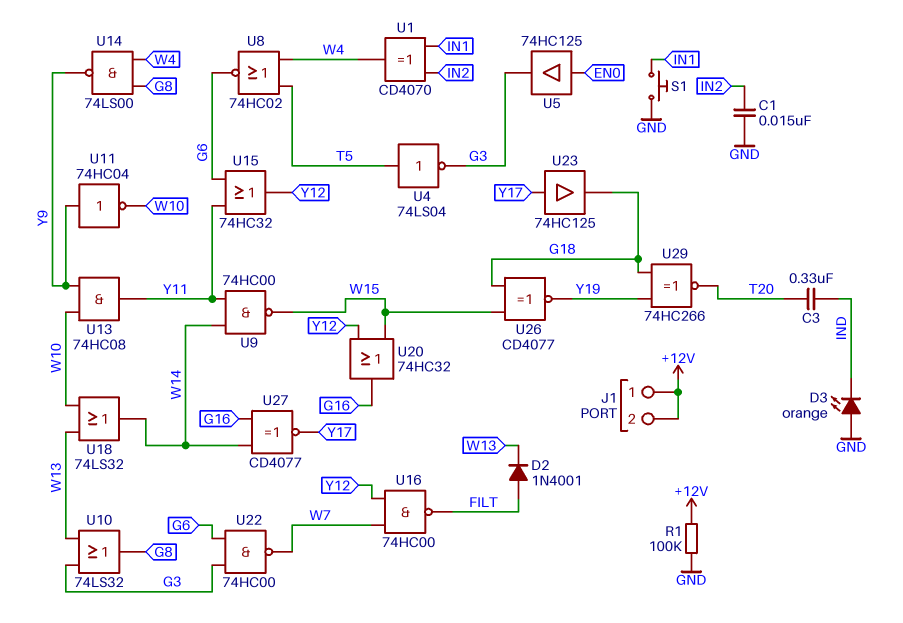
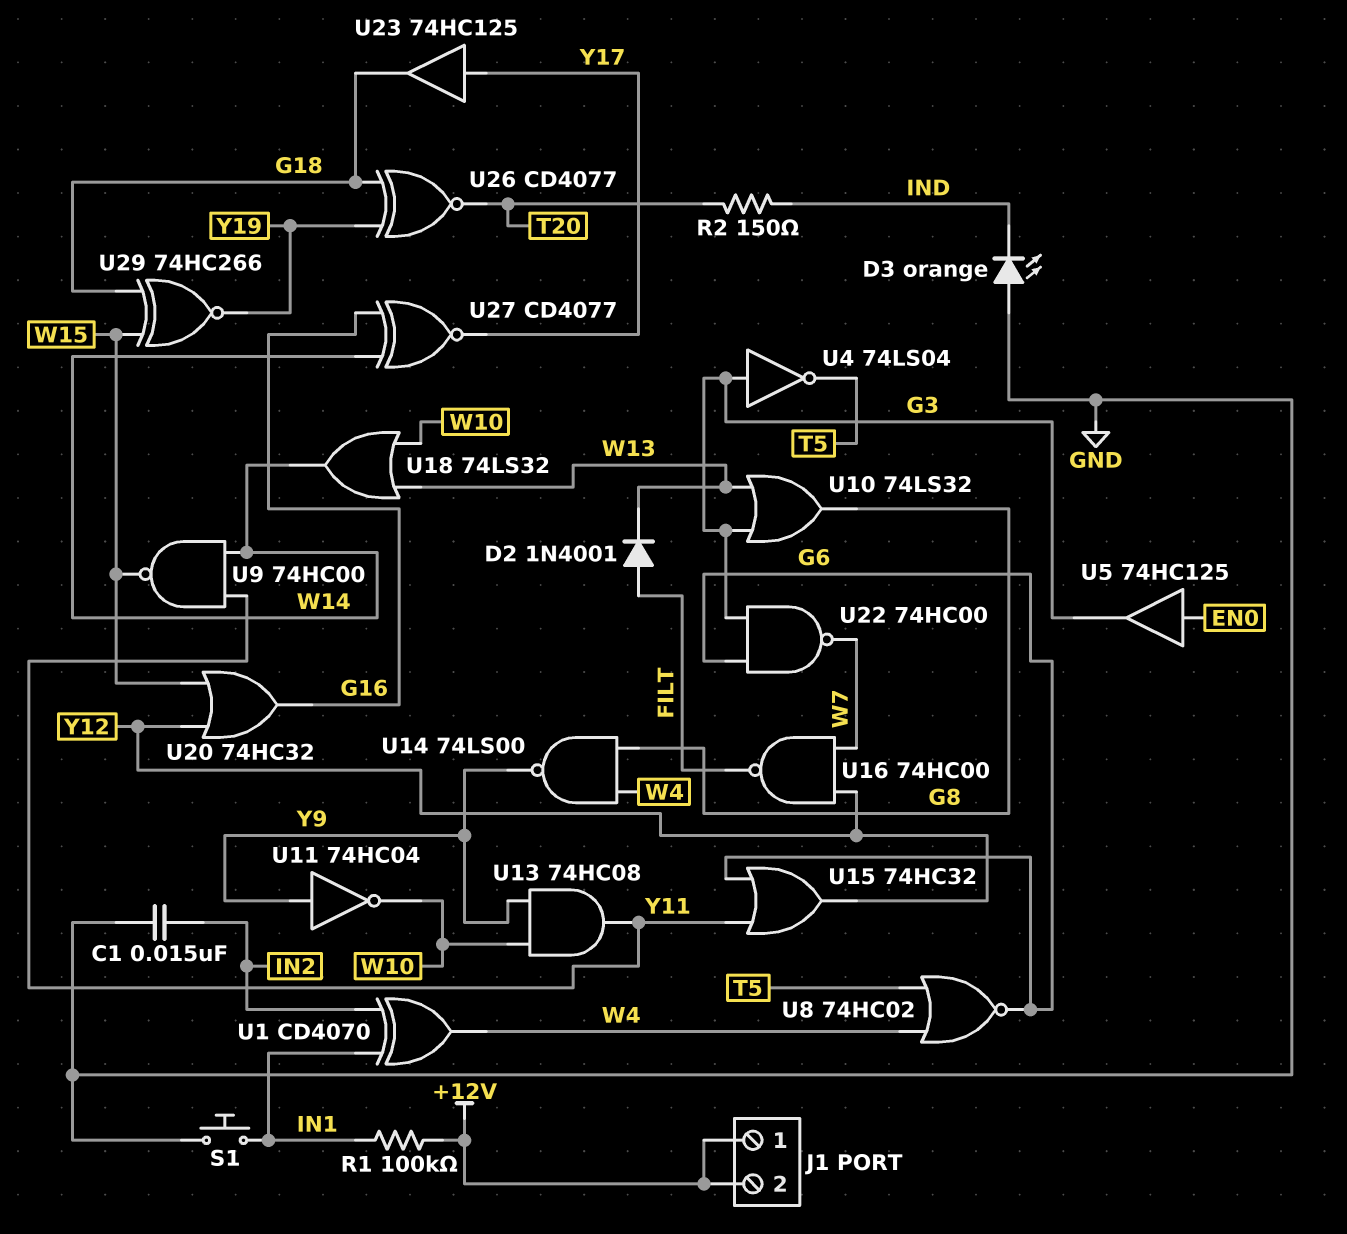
C3: 330nF (IND, T20) -> none
R1: 100k (+12V, GND) -> 100k (+12V, IN1)
R2: none -> 150 (IND, T20)
U4: NOT 74LS04 (in T5, out G3) -> NOT 74LS04 (in G3, out T5)
U26: XNOR CD4077 (in G18, in W15, out Y19) -> XNOR CD4077 (in G18, in Y19, out T20)
U29: XNOR 74HC266 (in G18, in Y19, out T20) -> XNOR 74HC266 (in G18, in W15, out Y19)

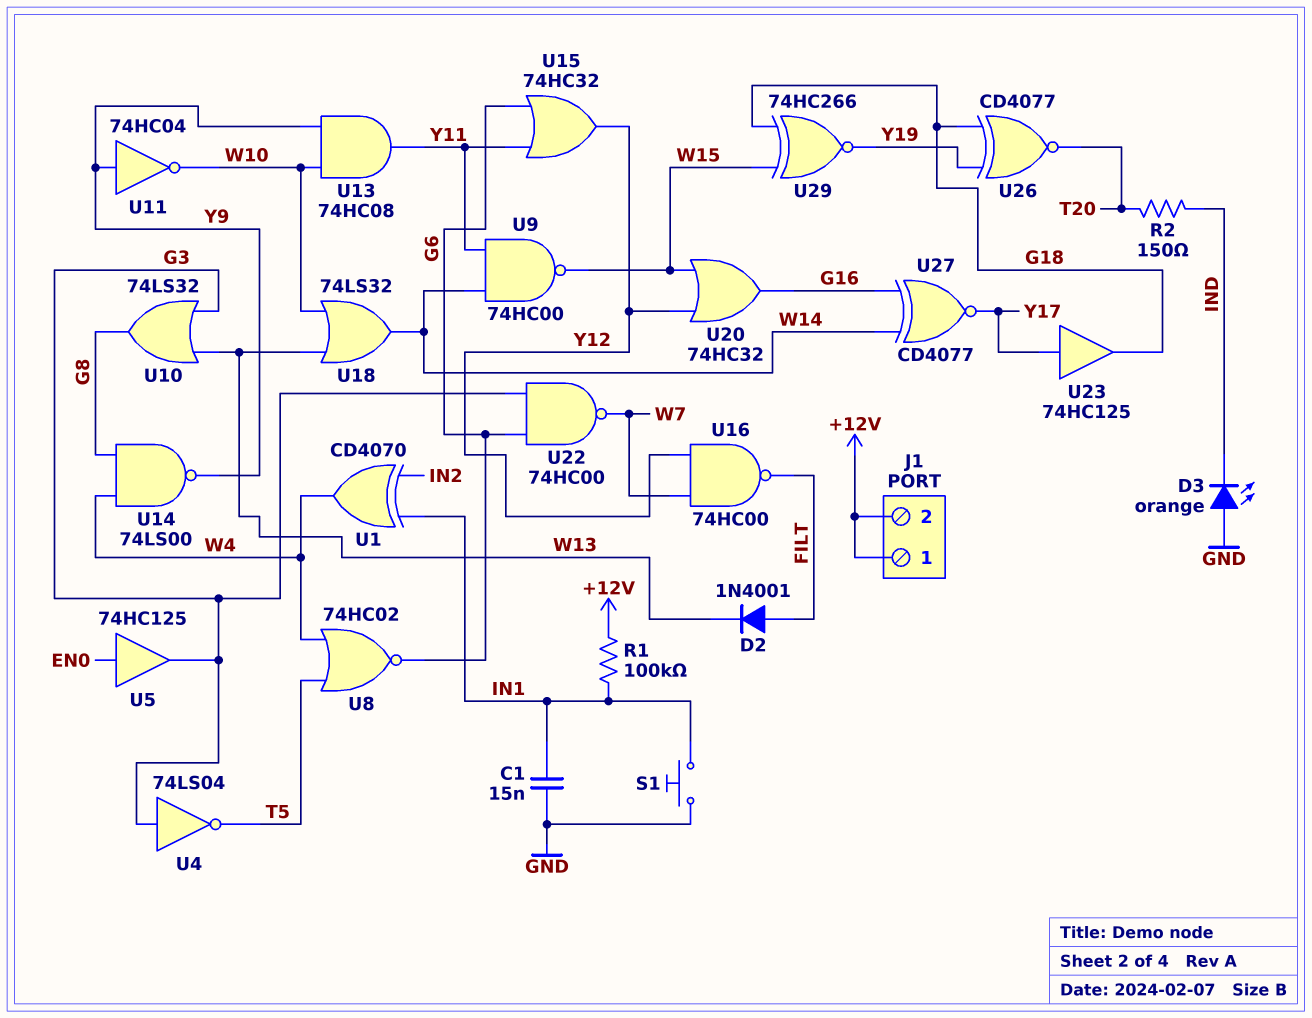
C1: 15nF (GND, IN2) -> 15nF (GND, IN1)

